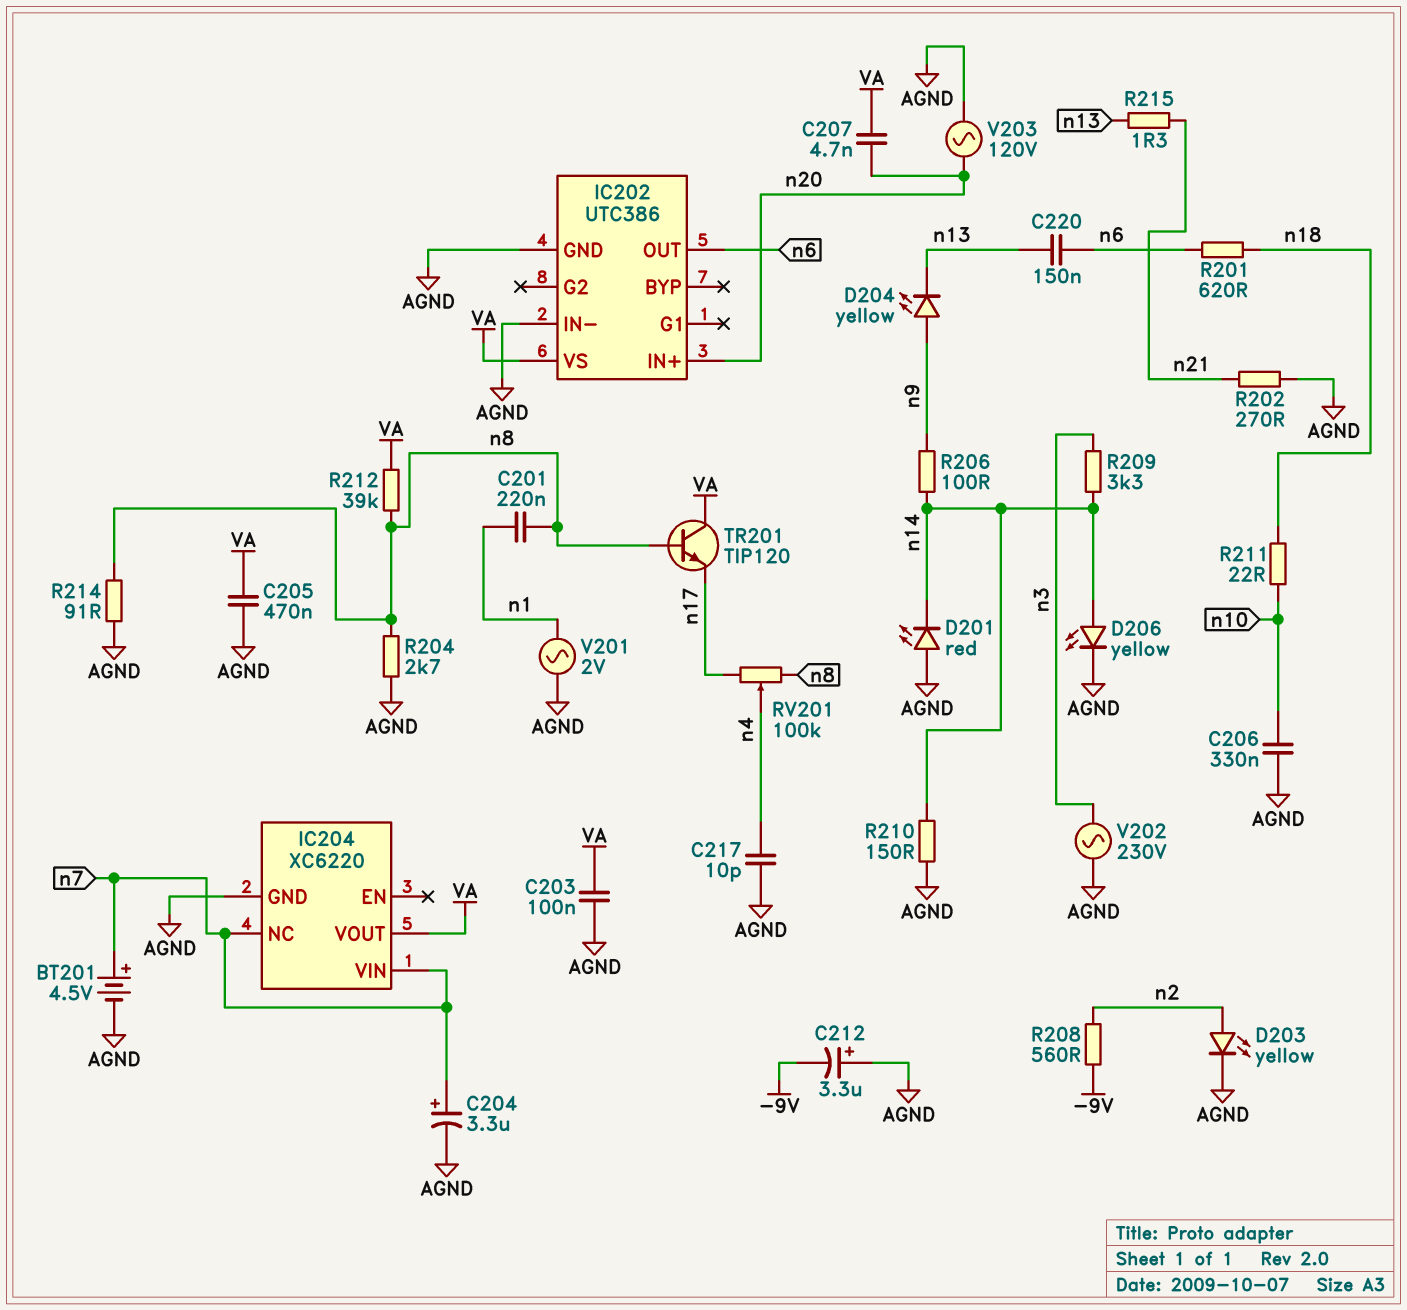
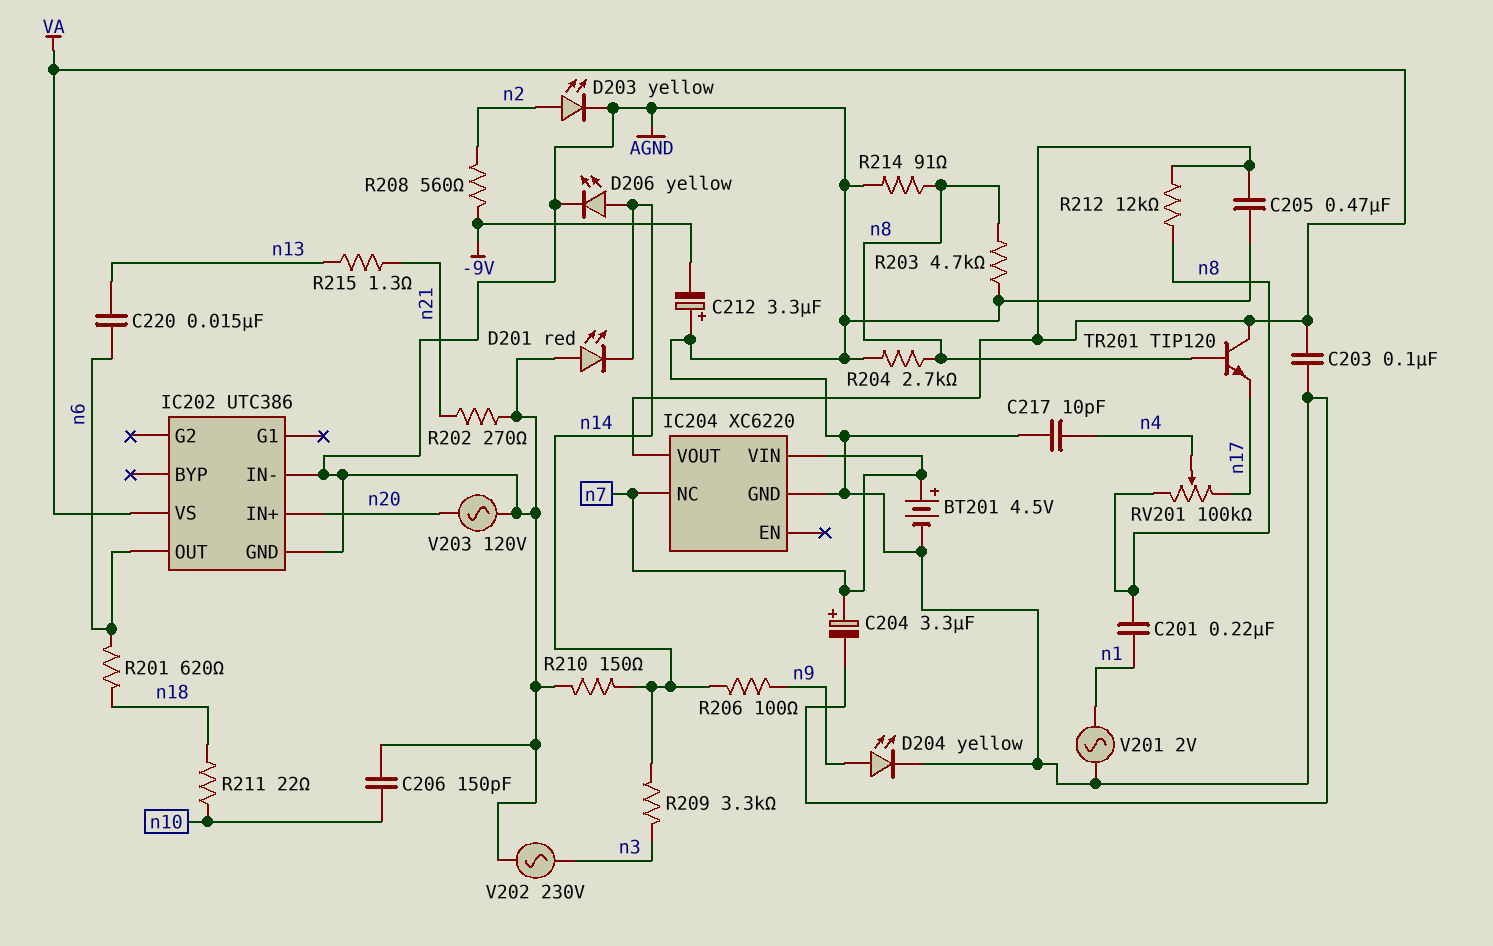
C206: 330nF (AGND, n10) -> 150pF (AGND, n10)
C207: 4.7nF (VA, n20) -> none
C220: 150nF (n6, n13) -> 15nF (n6, n13)
D204: LED yellow (A n9, K n13) -> LED yellow (A n9, K AGND)
R203: none -> 4.7k (AGND, n8)
R212: 39k (VA, n8) -> 12k (VA, n8)

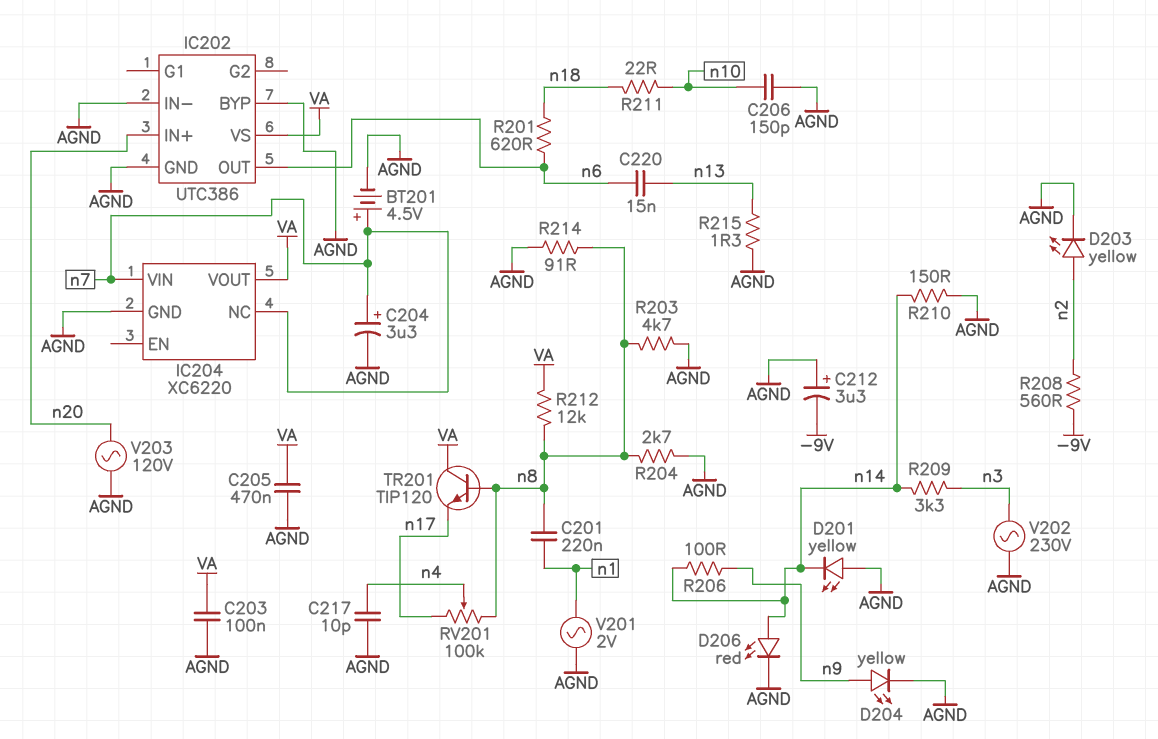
D201: LED red (A AGND, K n14) -> LED yellow (A AGND, K n14)
D206: LED yellow (A n14, K AGND) -> LED red (A n14, K AGND)
IC202 pin BYP: none -> AGND
R202: 270 (AGND, n21) -> none
R215: 1.3 (n13, n21) -> 1.3 (AGND, n13)

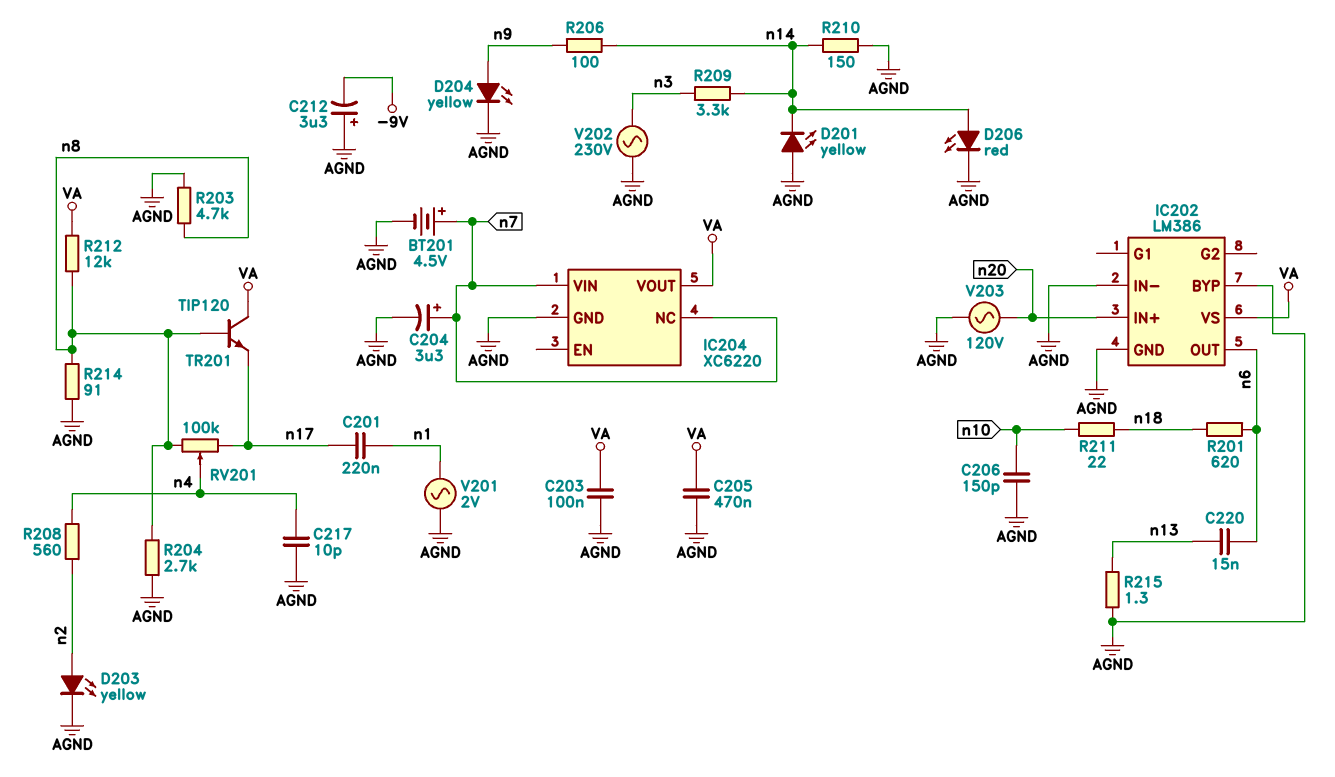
C201: 220nF (n1, n8) -> 220nF (n1, n17)
IC202: UTC386 -> LM386
R208: 560 (-9V, n2) -> 560 (n2, n4)

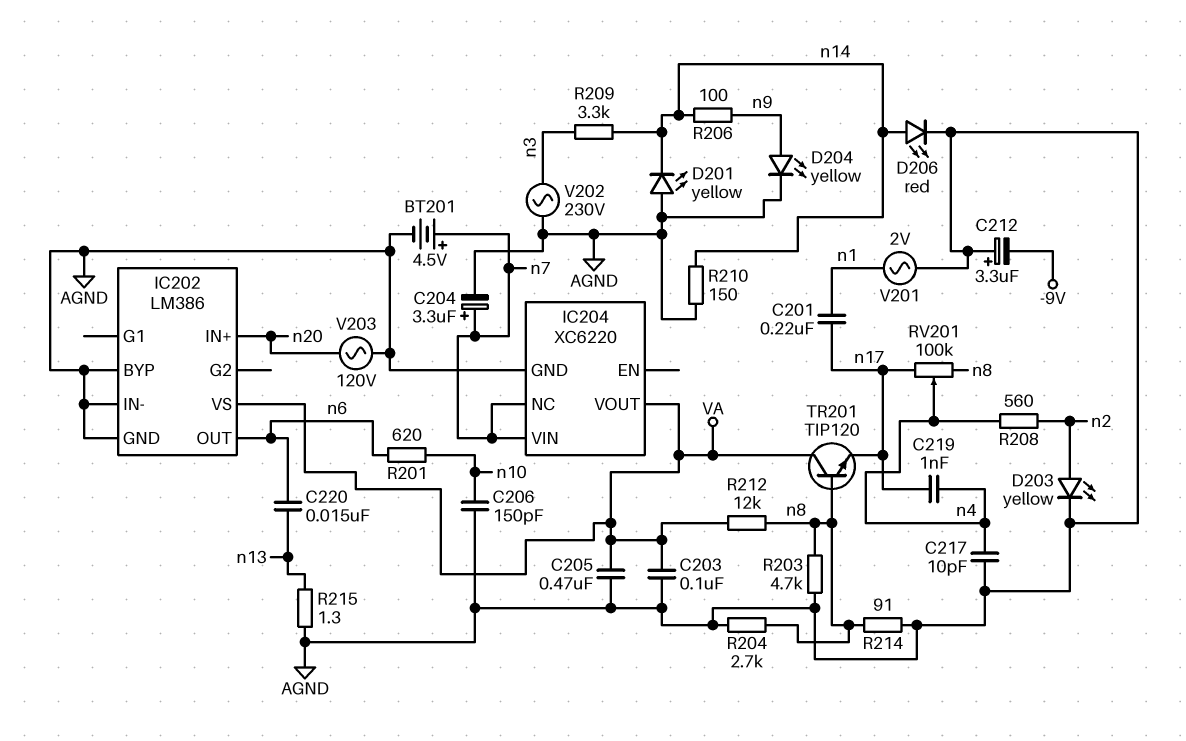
C219: none -> 1nF (n4, n17)
R201: 620 (n6, n18) -> 620 (n6, n10)
R211: 22 (n10, n18) -> none

